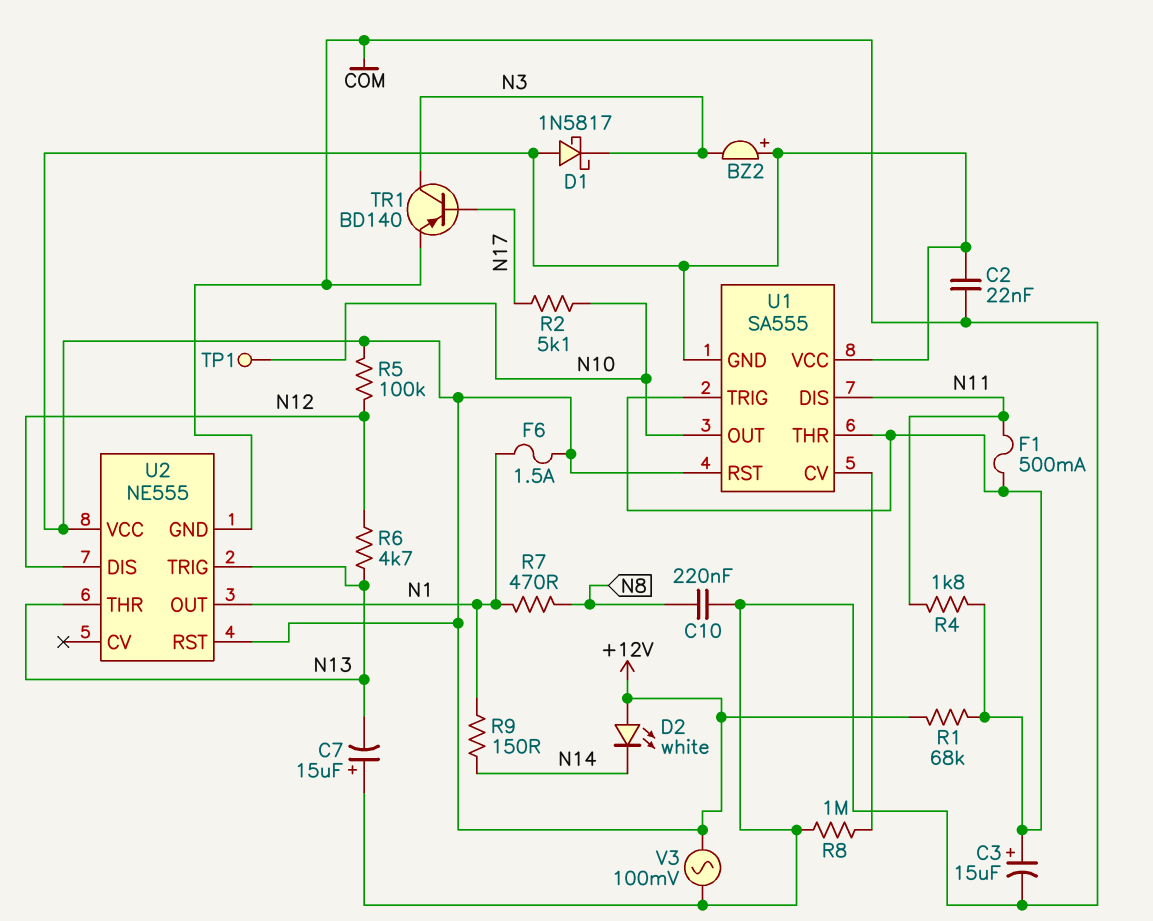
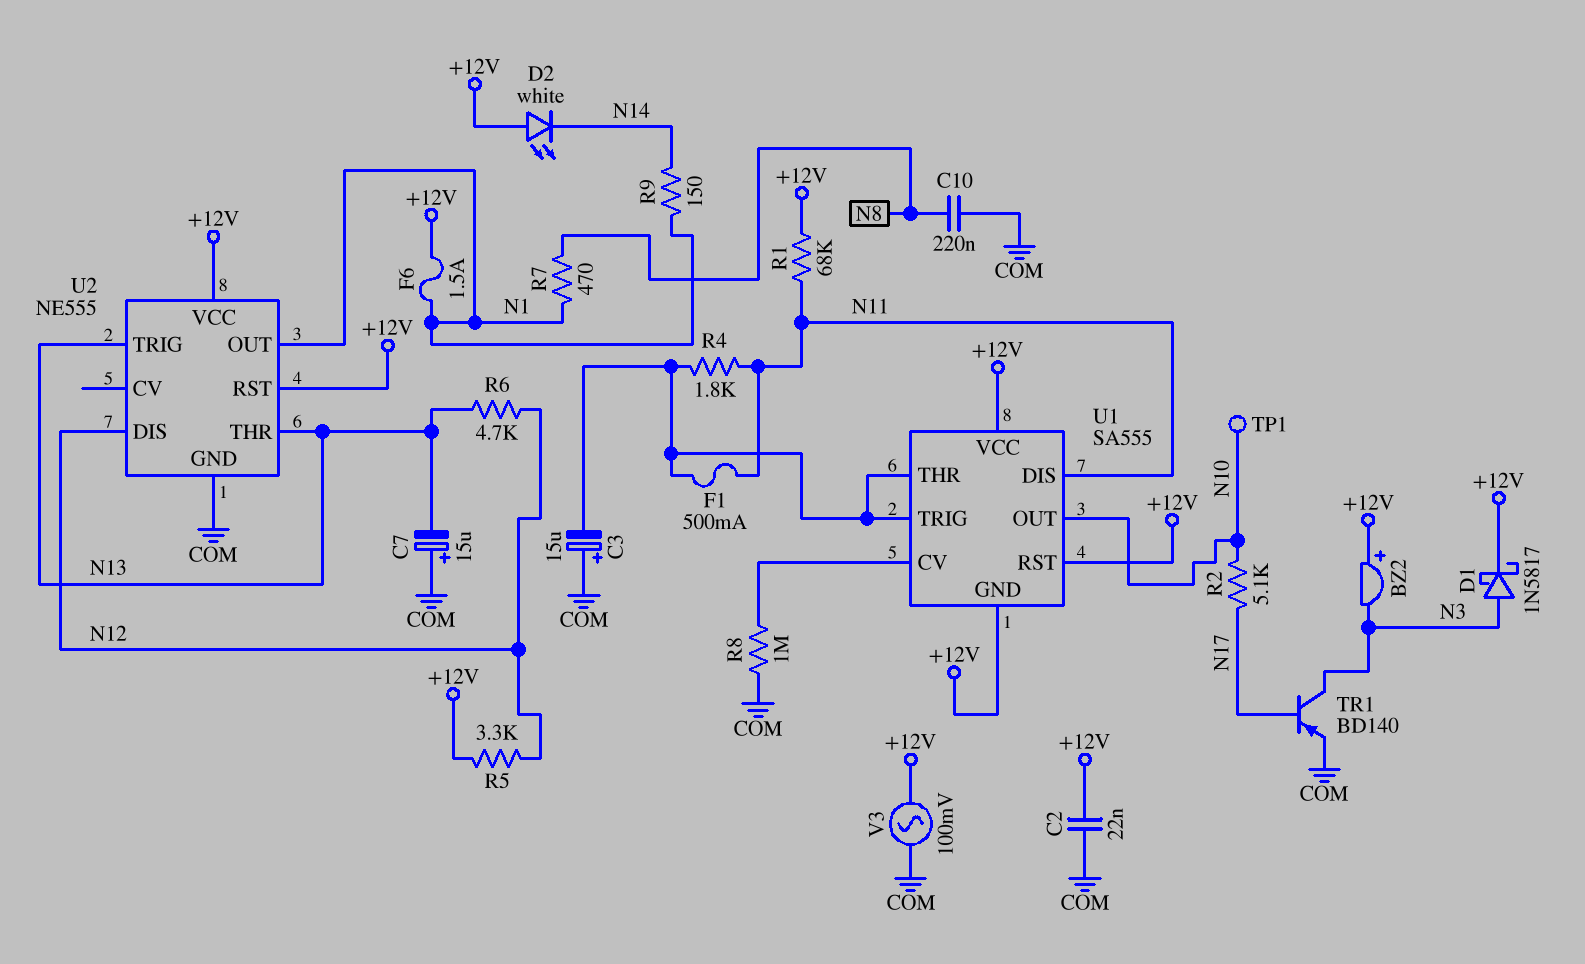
C3: 15uF (plus U1/THR, minus COM) -> 15uF (plus COM, minus U1/THR)
D1: schottky 1N5817 (A +12V, K N3) -> schottky 1N5817 (A N3, K +12V)
R1: 68k (+12V, U1/THR) -> 68k (+12V, N11)
R5: 100k (+12V, N12) -> 3.3k (+12V, N12)

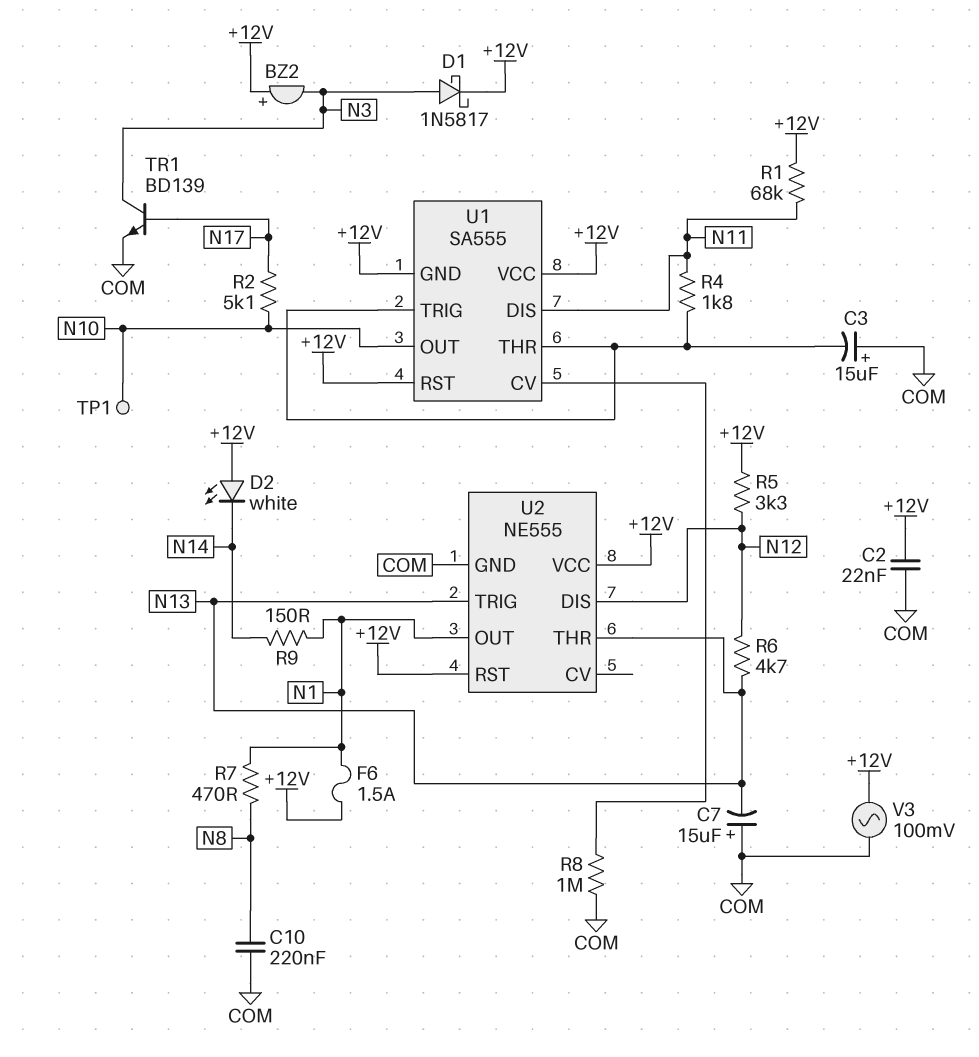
F1: 500mA (N11, U1/THR) -> none
TR1: PNP BD140 (B N17, C N3, E COM) -> NPN BD139 (B N17, C N3, E COM)

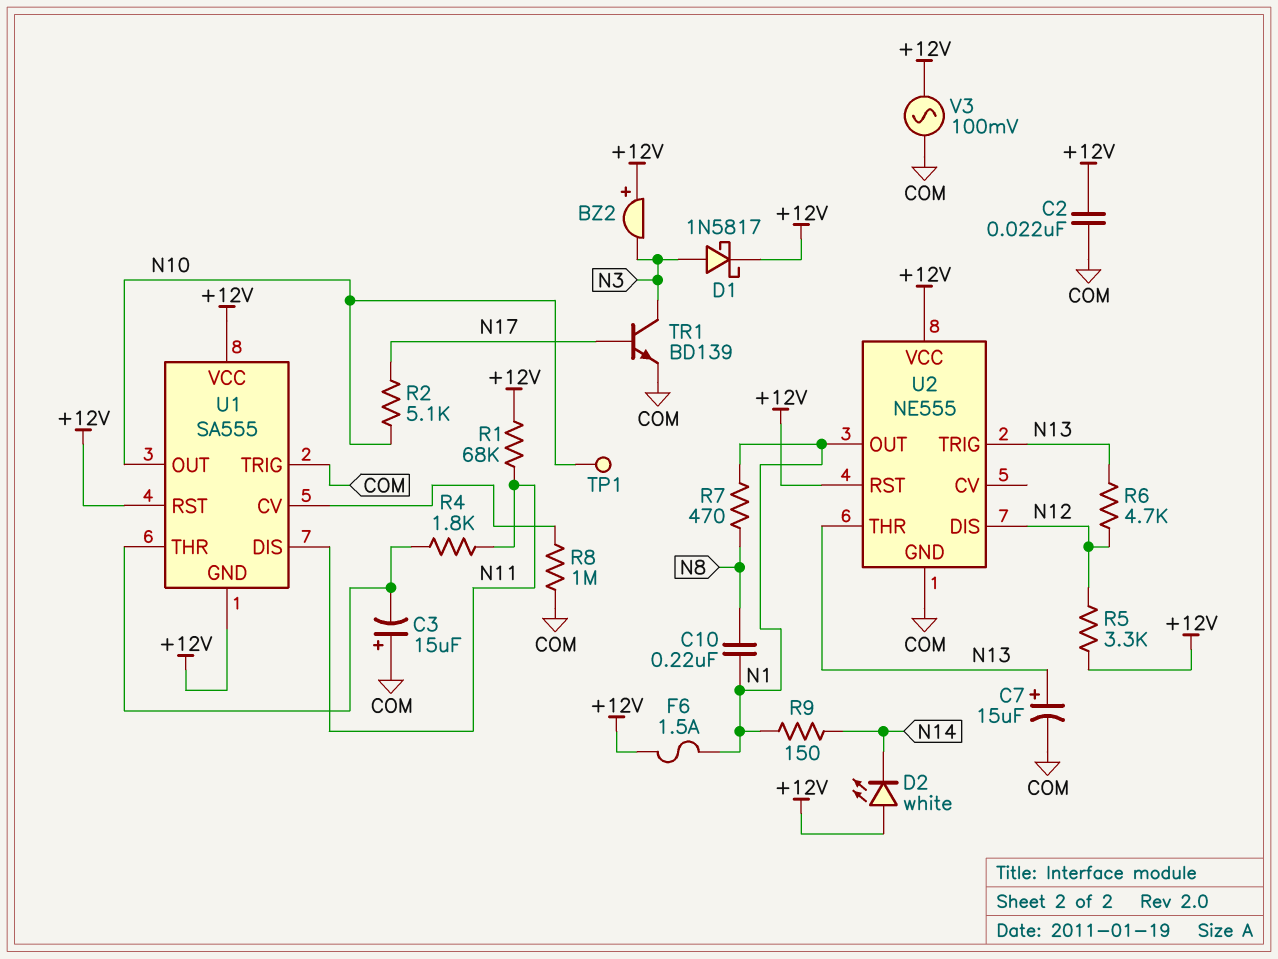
C7: 15uF (plus COM, minus N13) -> 15uF (plus N13, minus COM)
C10: 220nF (COM, N8) -> 220nF (N1, N8)
U1 pin TRIG: U1/THR -> COM

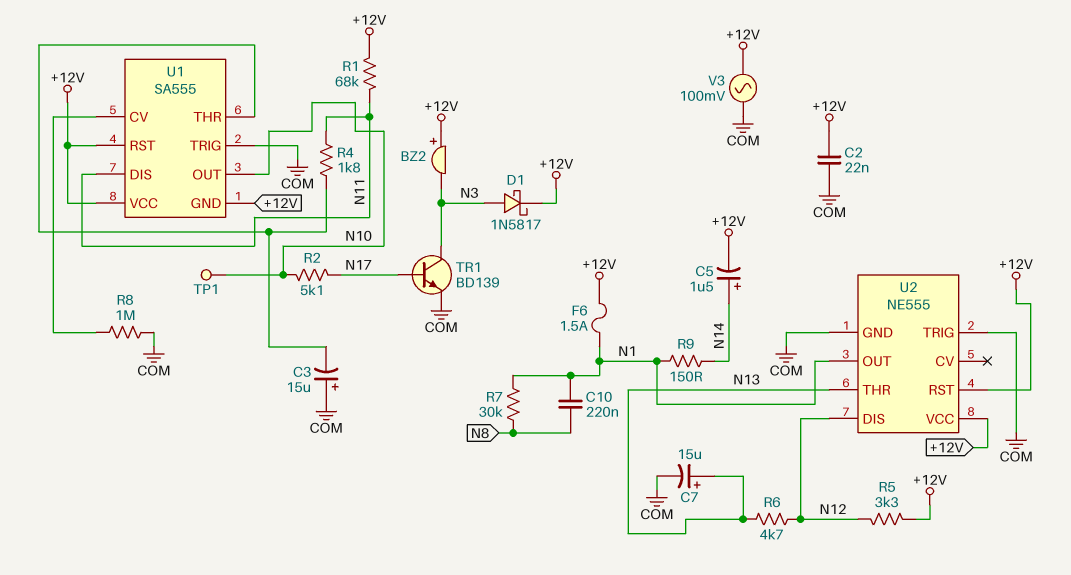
C5: none -> 1.5uF (plus N14, minus +12V)
D2: LED white (A +12V, K N14) -> none
R7: 470 (N1, N8) -> 30k (N1, N8)
U2 pin TRIG: N13 -> COM

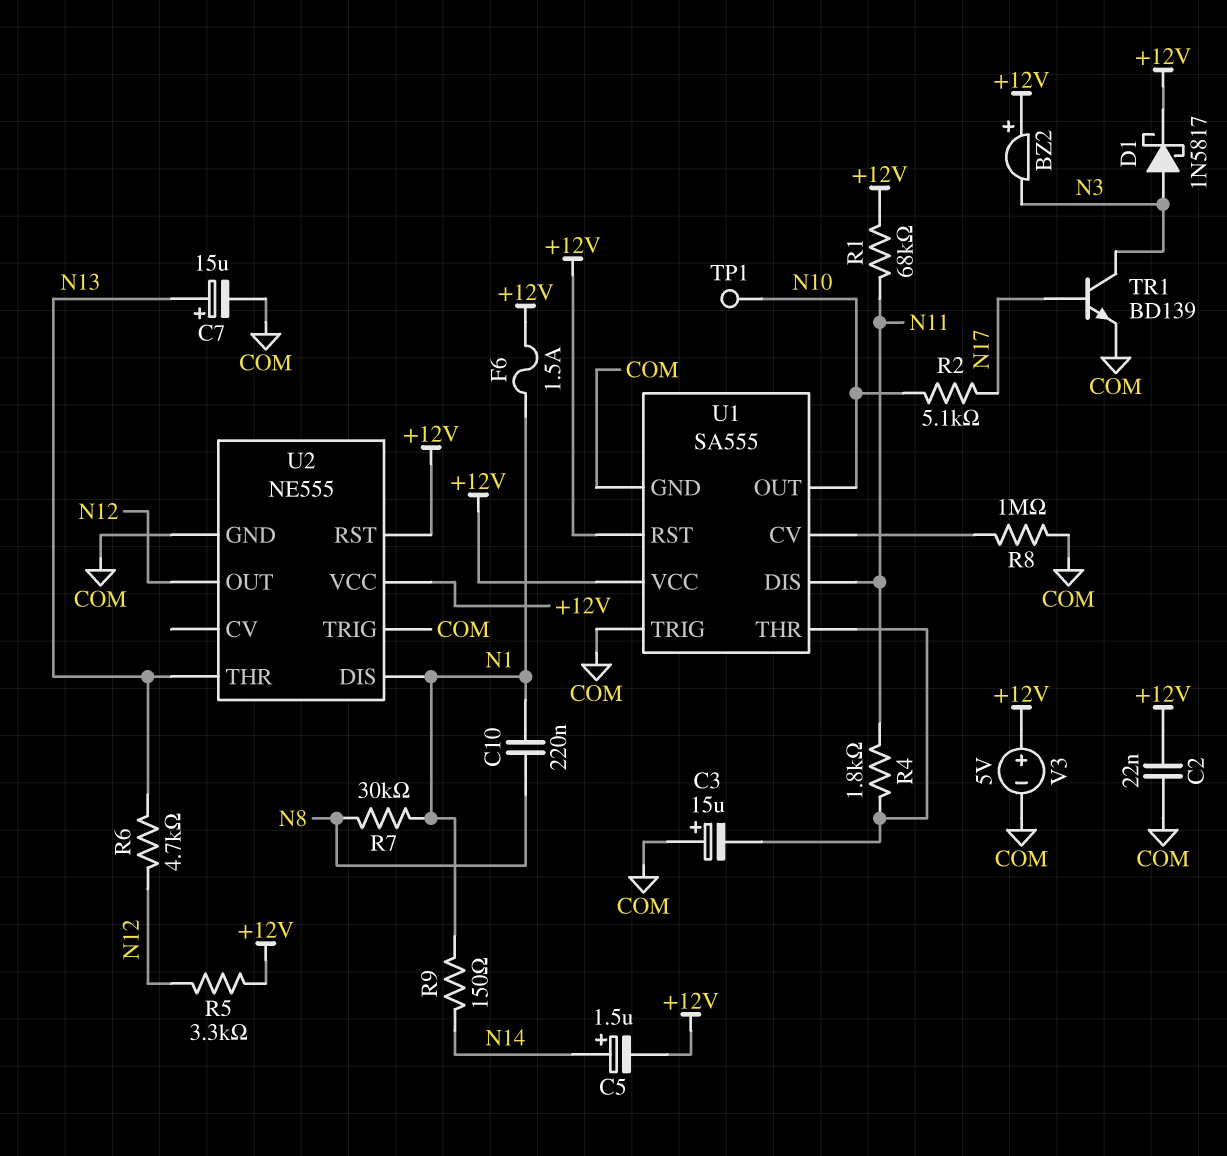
U1 pin GND: +12V -> COM
U2 pin DIS: N12 -> N1
U2 pin OUT: N1 -> N12
V3: AC 100mV (+12V, COM) -> 5V (plus +12V, minus COM)

